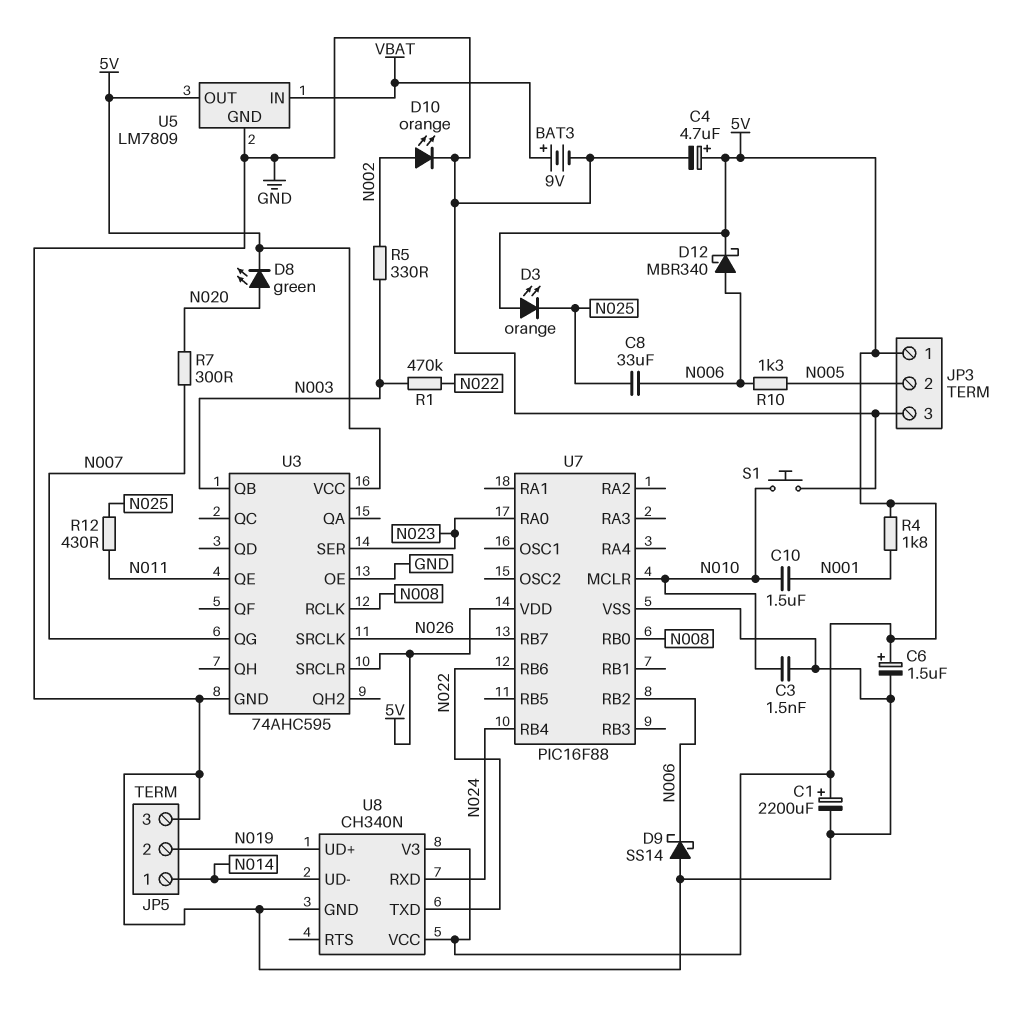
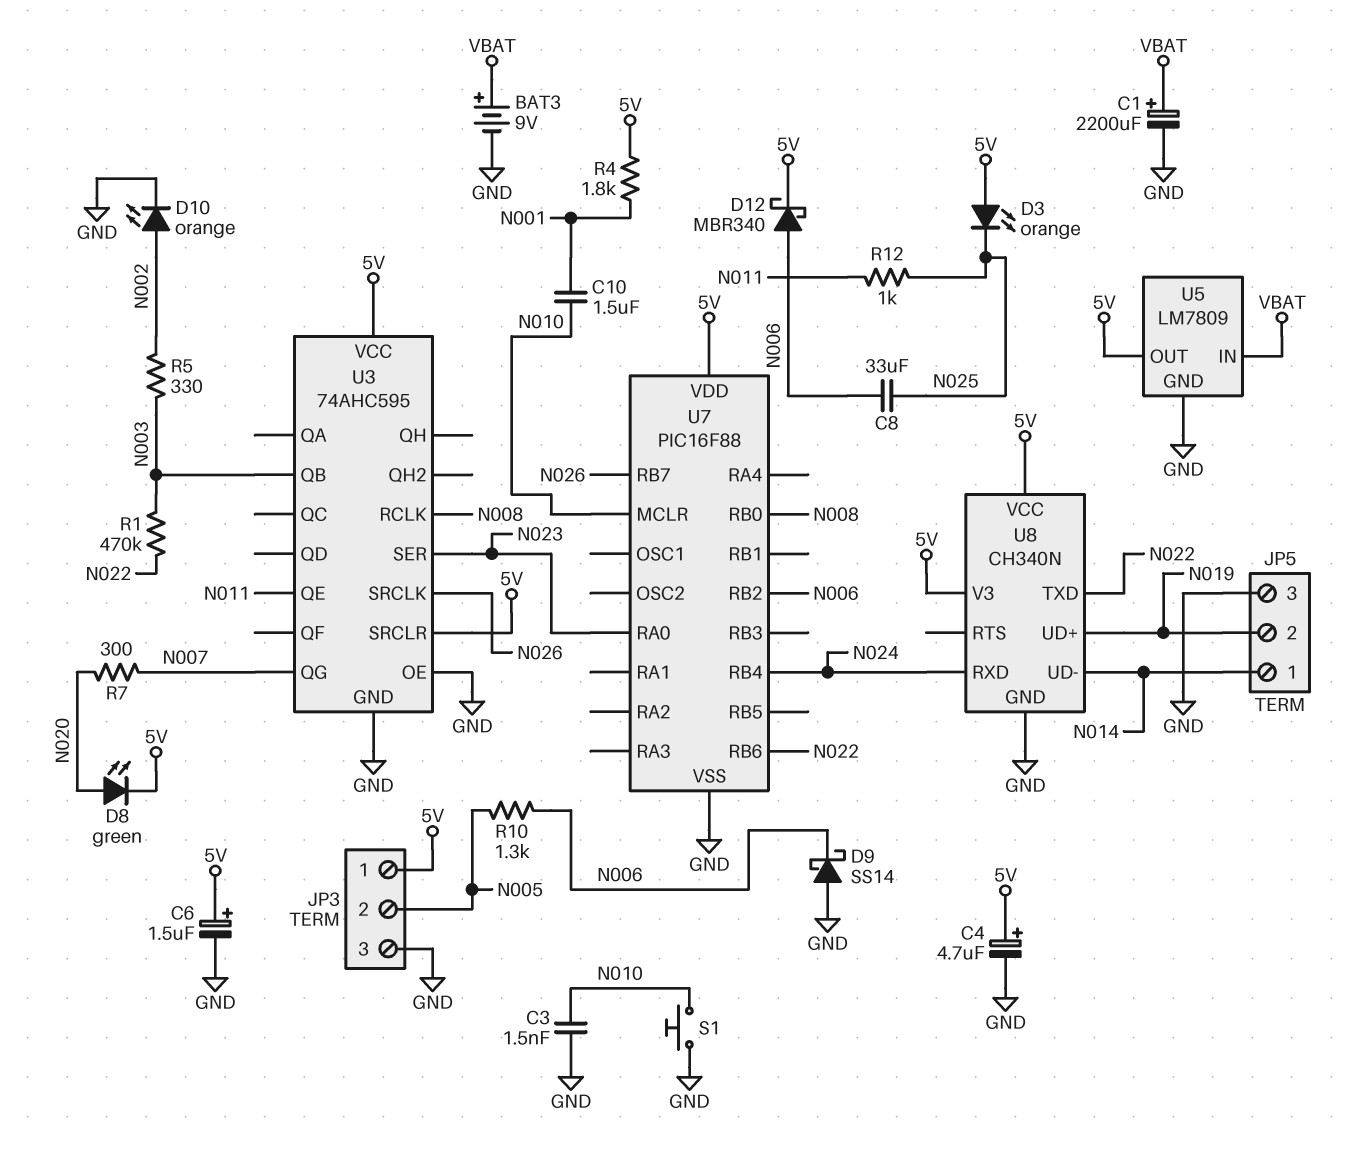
C1: 2200uF (plus 5V, minus GND) -> 2200uF (plus VBAT, minus GND)
R12: 430 (N011, N025) -> 1k (N011, N025)

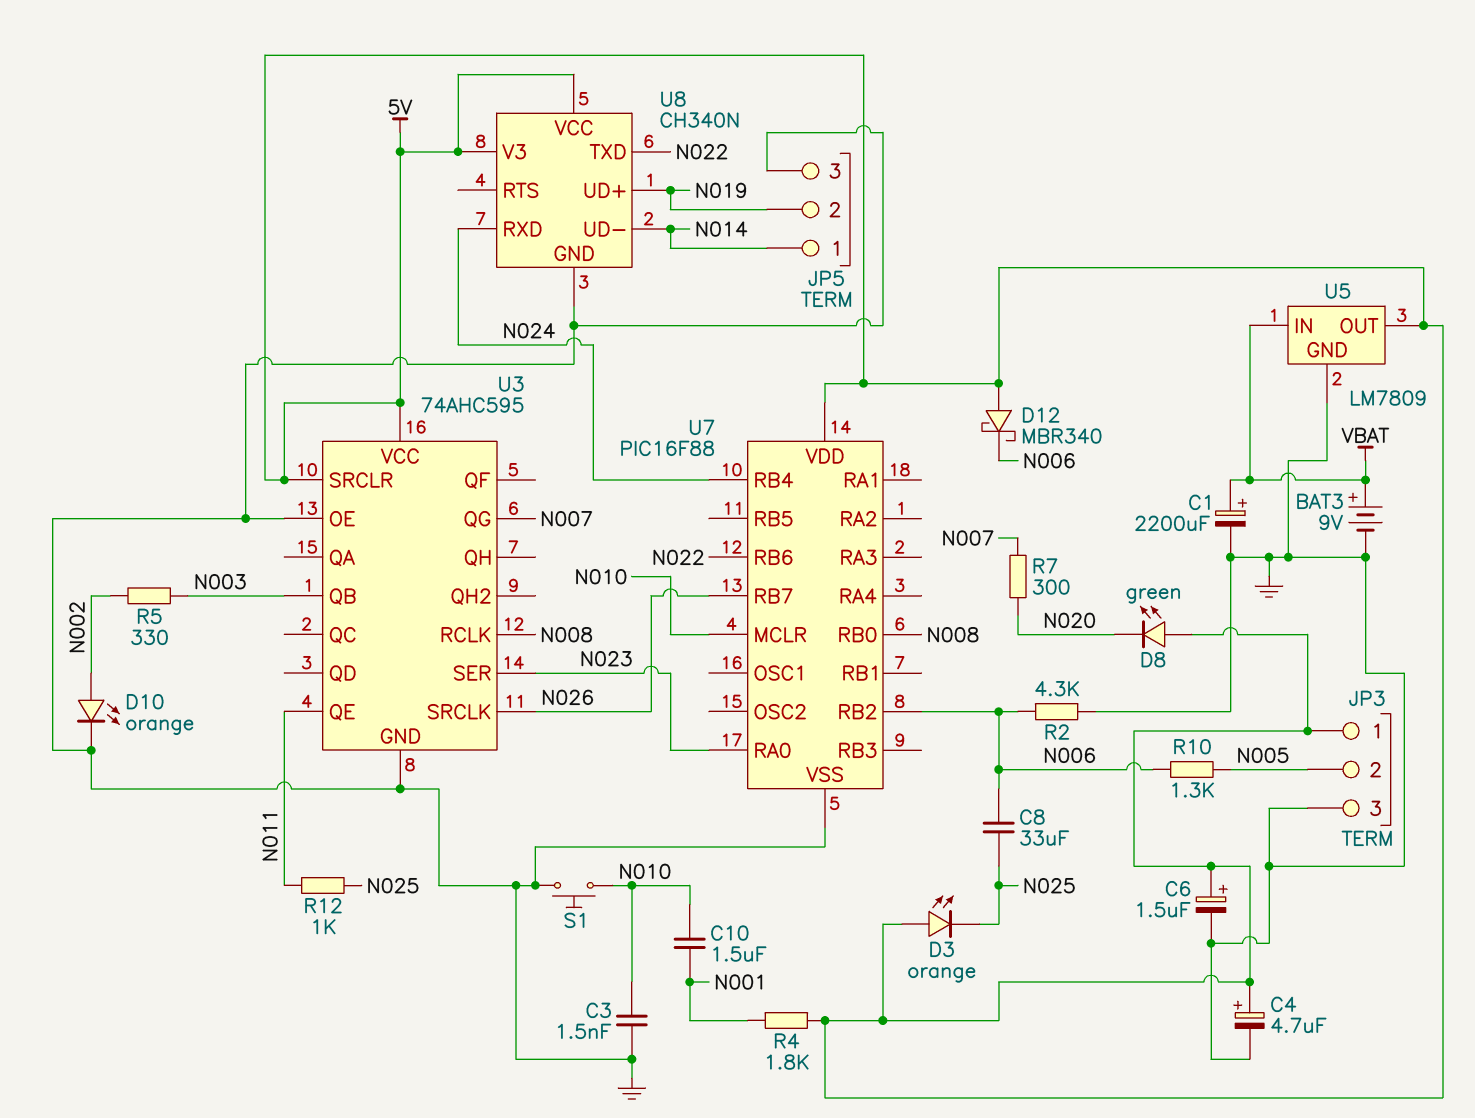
D8: LED green (A N020, K 5V) -> LED green (A 5V, K N020)
D9: schottky SS14 (A GND, K N006) -> none
D12: schottky MBR340 (A N006, K 5V) -> schottky MBR340 (A 5V, K N006)
R1: 470k (N003, N022) -> none
R2: none -> 4.3k (GND, N006)

